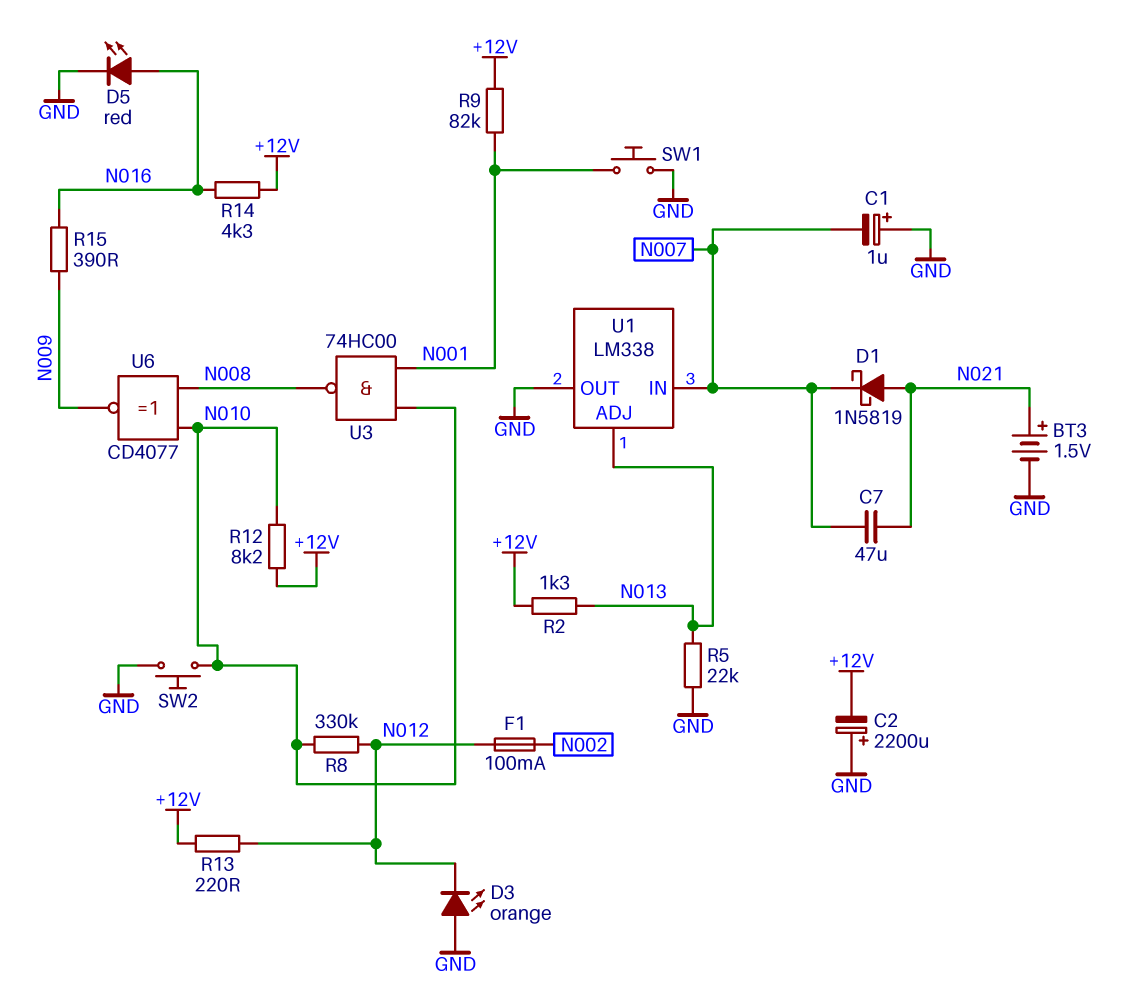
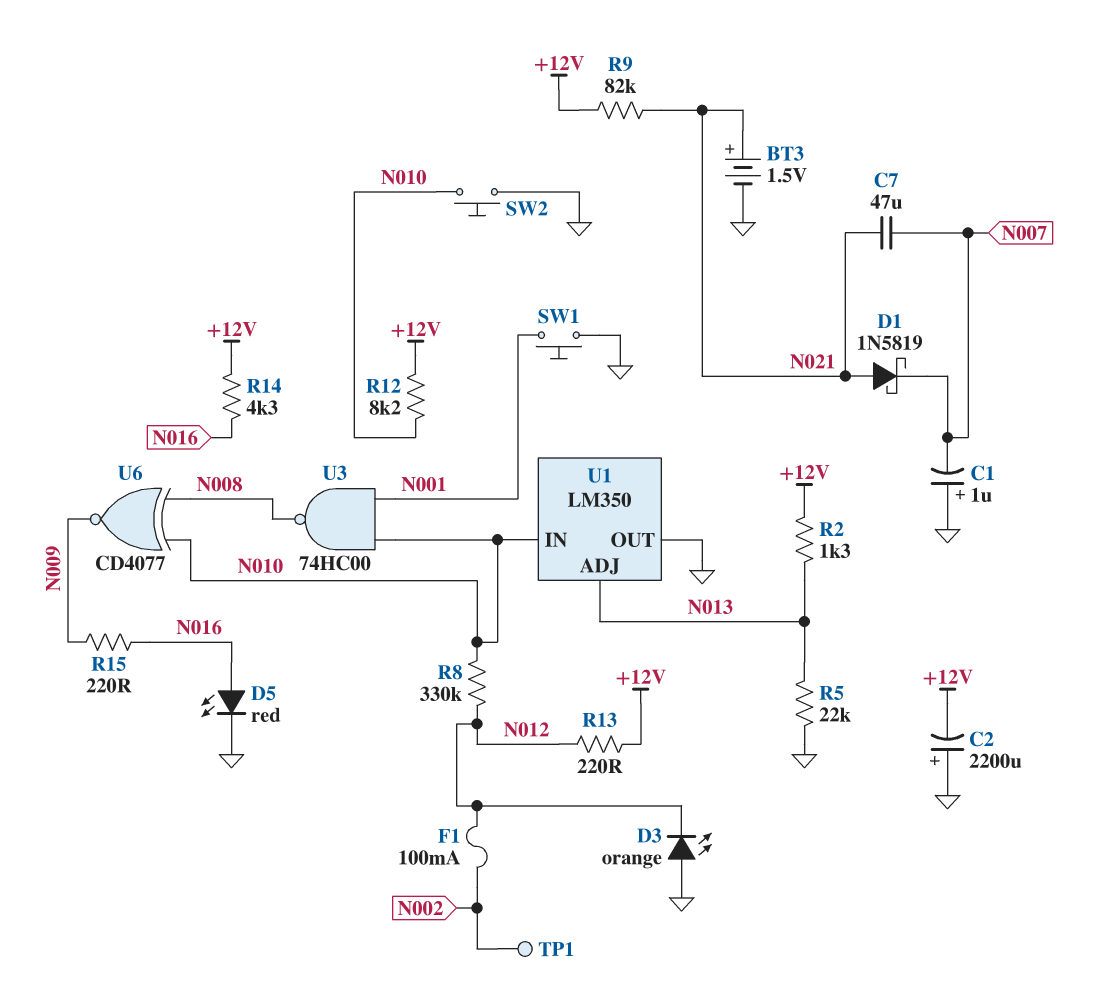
R9: 82k (+12V, N001) -> 82k (+12V, N021)
R15: 390 (N009, N016) -> 220 (N009, N016)
TP1: none -> test point (N002)
U1: LM338 -> LM350
U1 pin IN: N007 -> N010

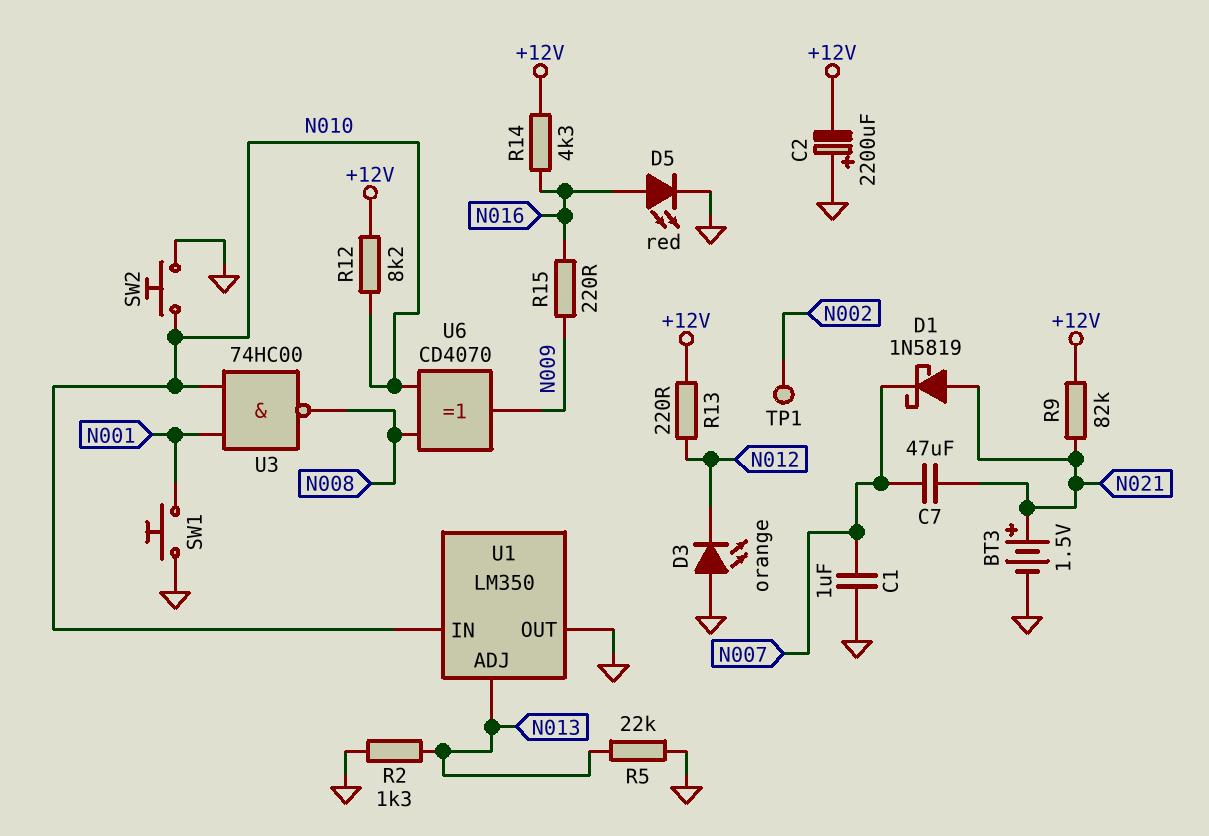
C1: 1uF (plus GND, minus N007) -> 1uF (GND, N007)
F1: 100mA (N002, N012) -> none
R2: 1.3k (+12V, N013) -> 1.3k (GND, N013)
R8: 330k (N010, N012) -> none
U6: XNOR CD4077 (in N008, in N010, out N009) -> XOR CD4070 (in N008, in N010, out N009)

